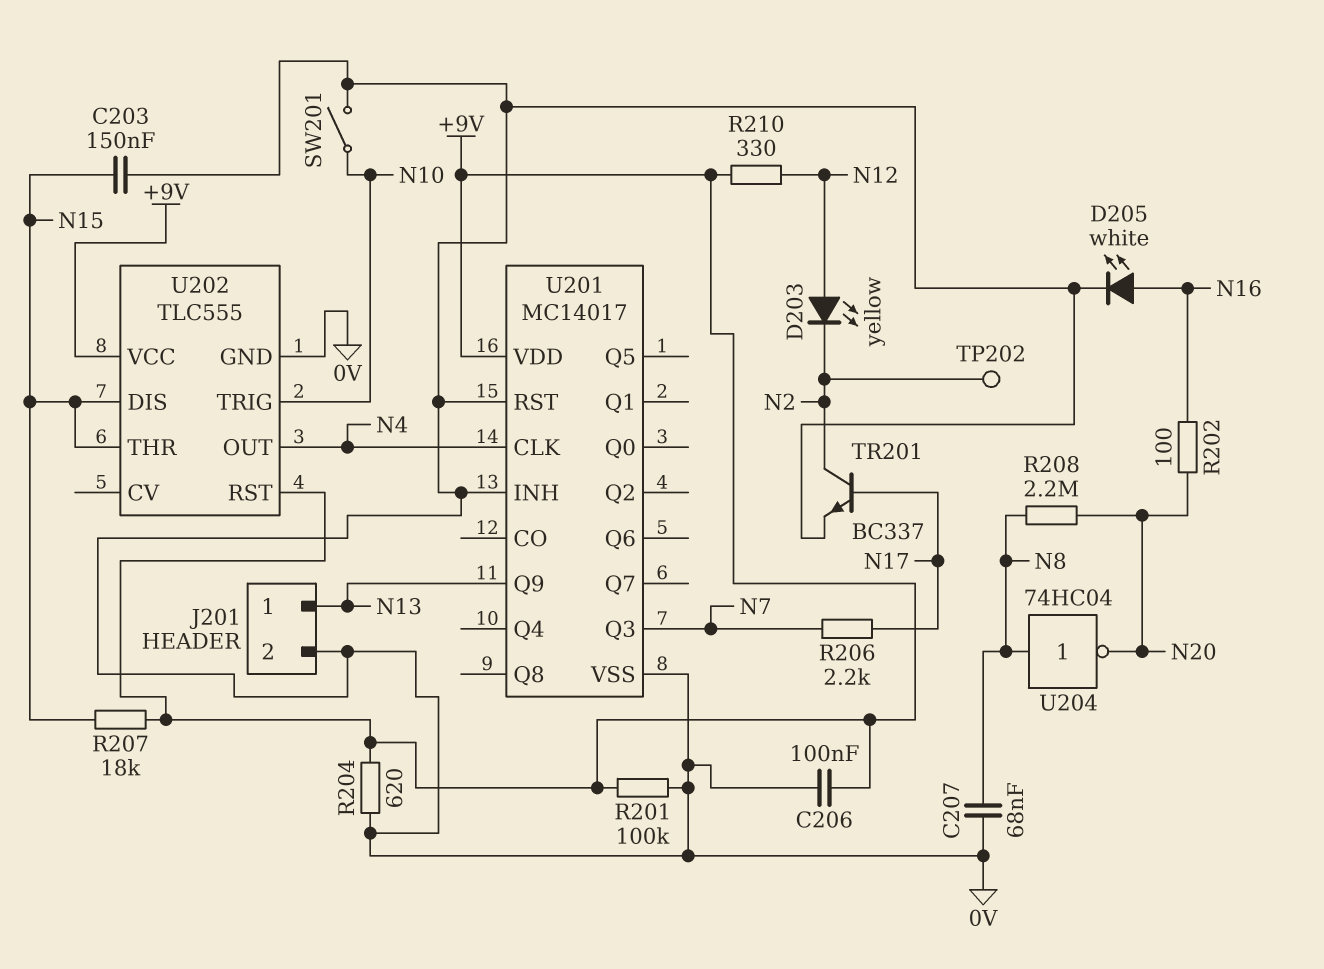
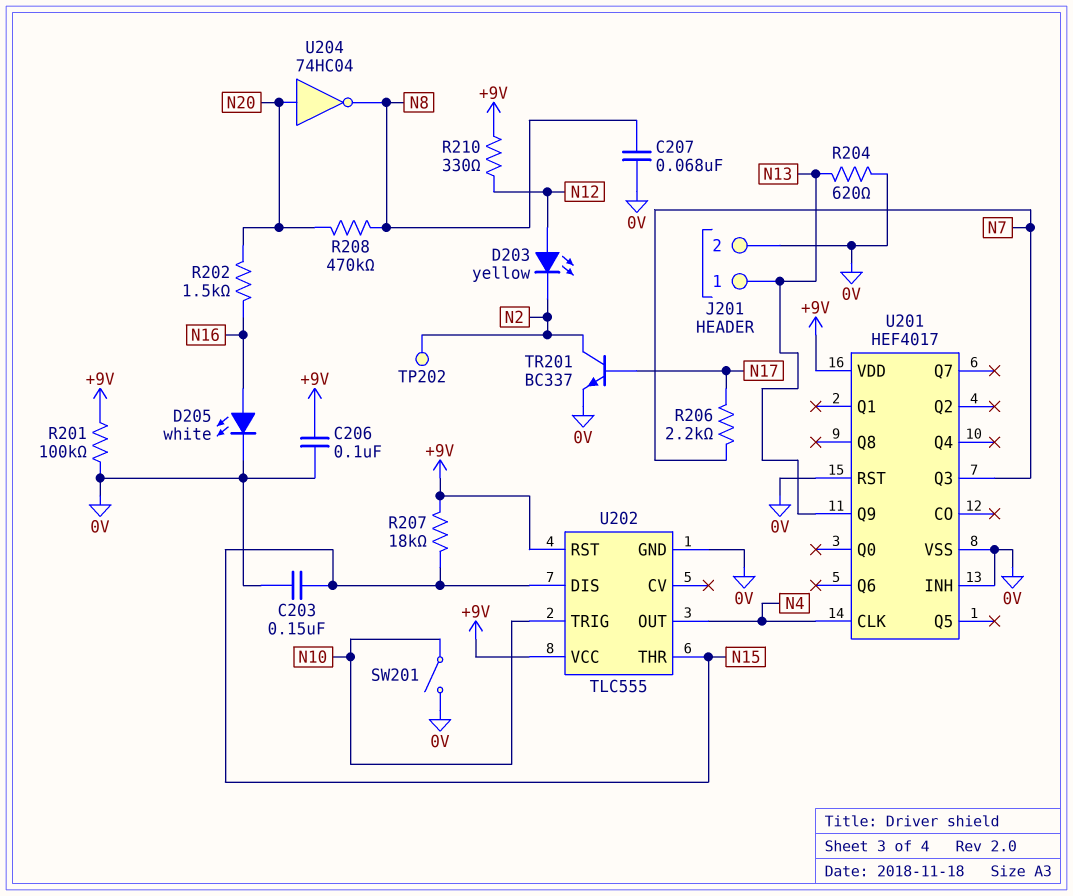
R202: 100 (N16, N20) -> 1.5k (N16, N20)
R204: 620 (+9V, 0V) -> 620 (0V, N13)
R208: 2.2M (N8, N20) -> 470k (N8, N20)
U201: MC14017 -> HEF4017
U204: NOT 74HC04 (in N8, out N20) -> NOT 74HC04 (in N20, out N8)

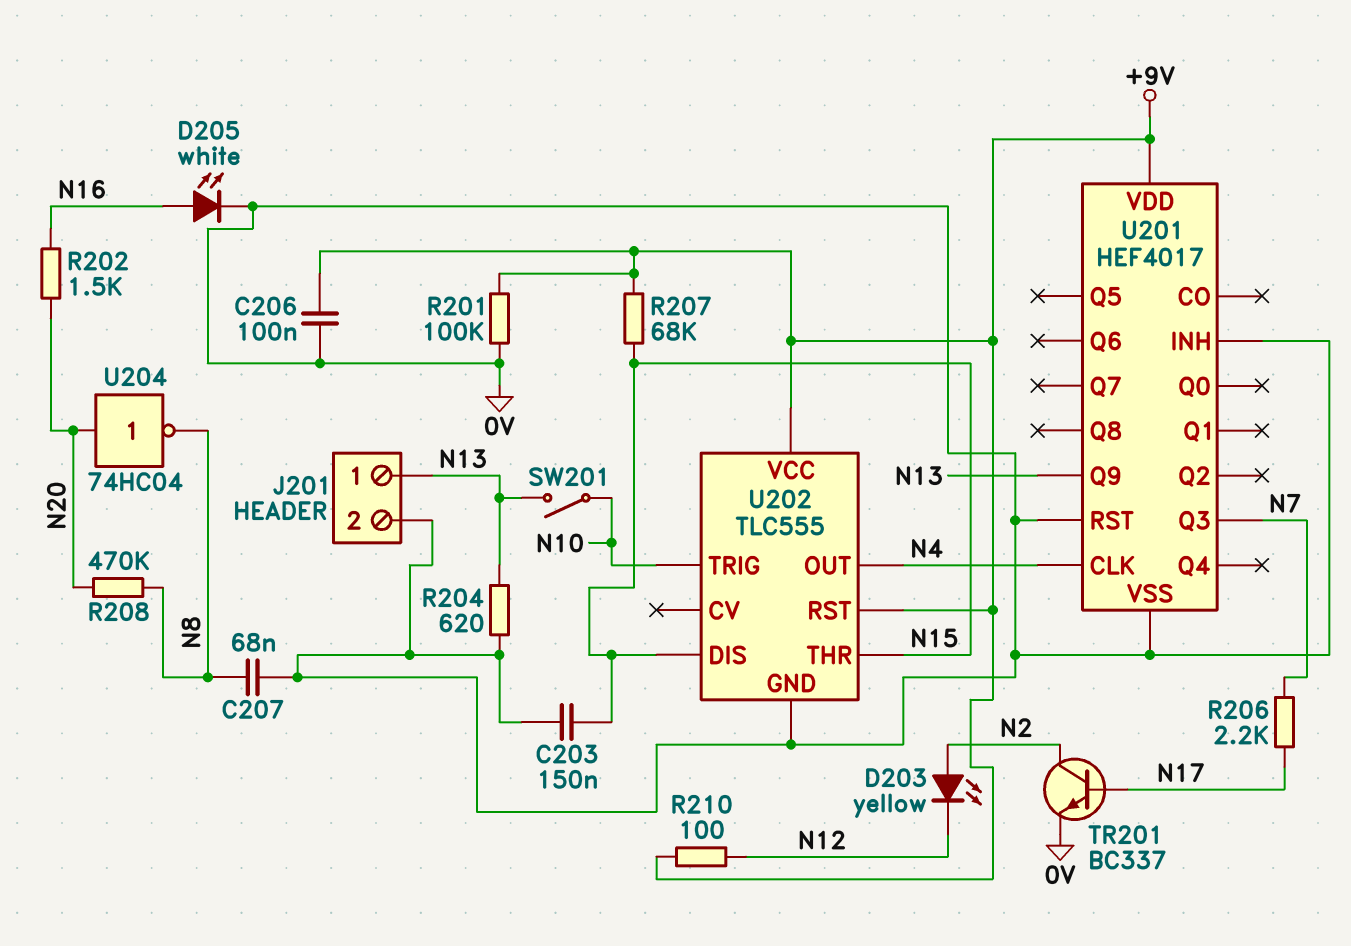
D203: LED yellow (A N12, K N2) -> LED yellow (A N2, K N12)
R207: 18k (+9V, N15) -> 68k (+9V, N15)
R210: 330 (+9V, N12) -> 100 (+9V, N12)
SW201: switch (0V, N10) -> switch (N10, N13)
TP202: test point (N2) -> none

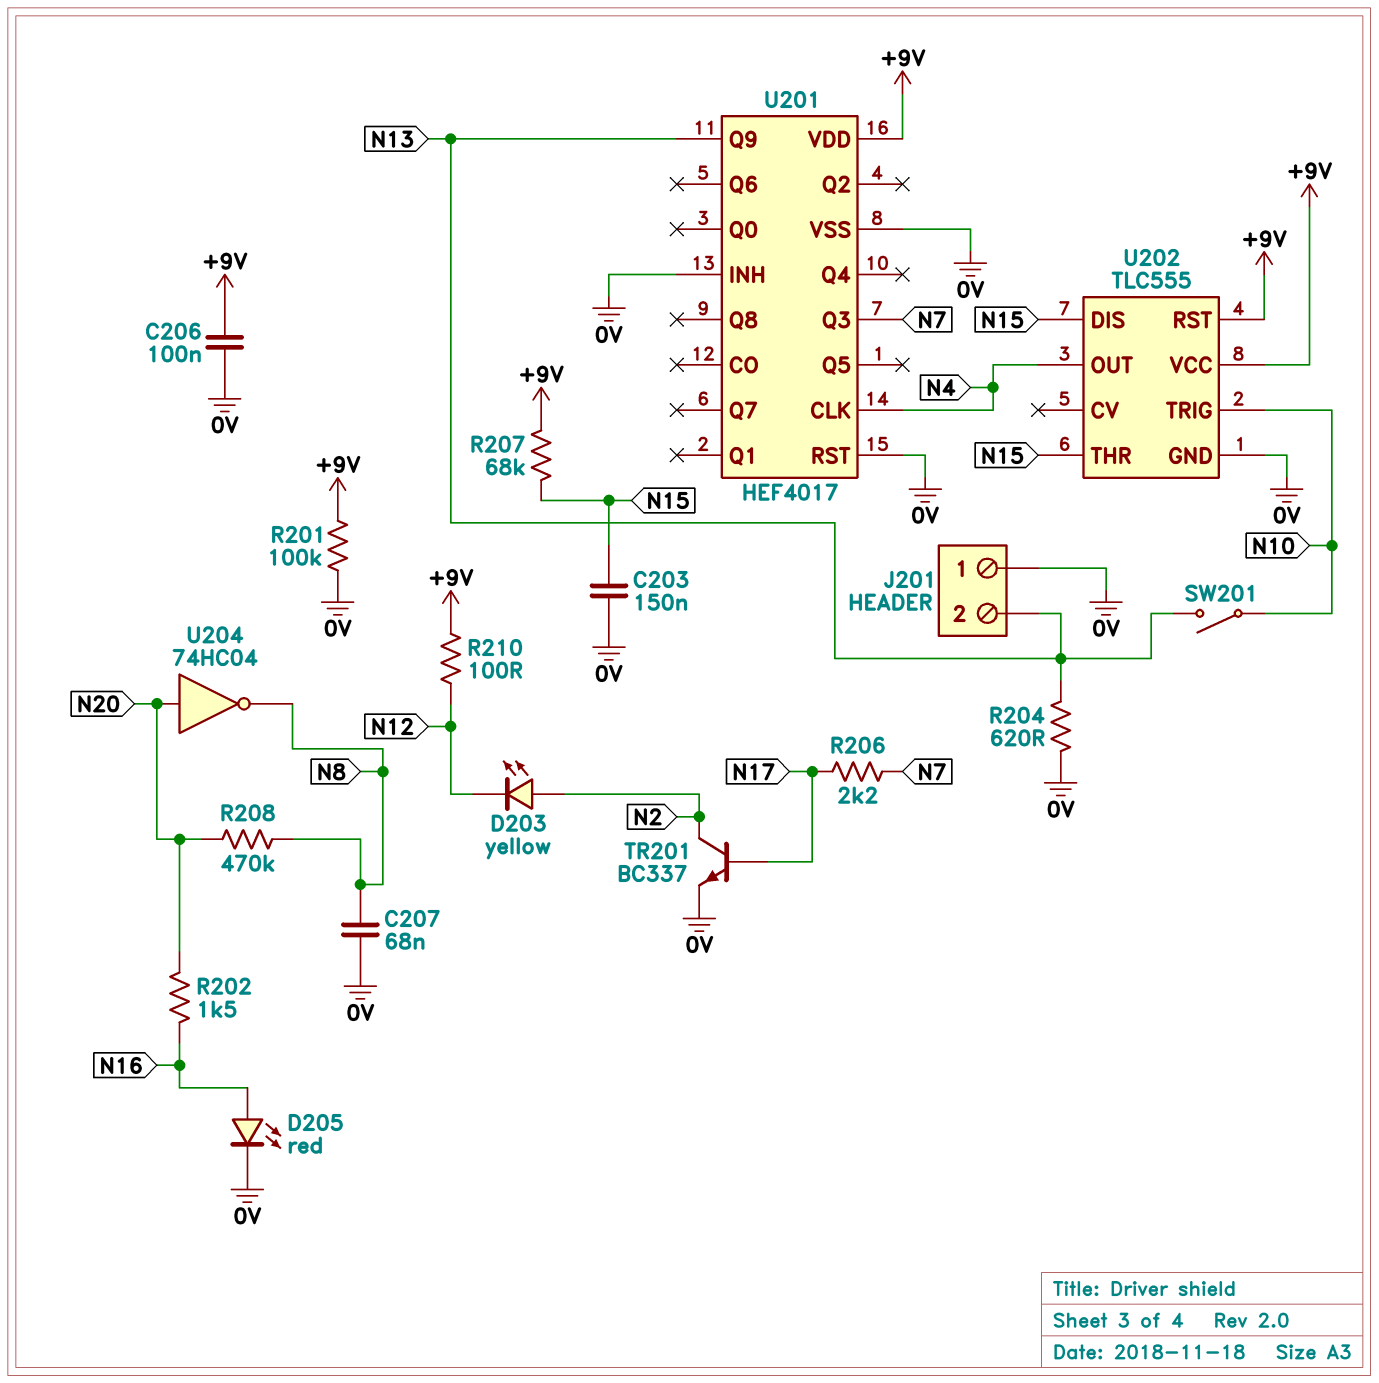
D205: LED white (A N16, K 0V) -> LED red (A N16, K 0V)
J201 pin 1: N13 -> 0V
J201 pin 2: 0V -> N13

